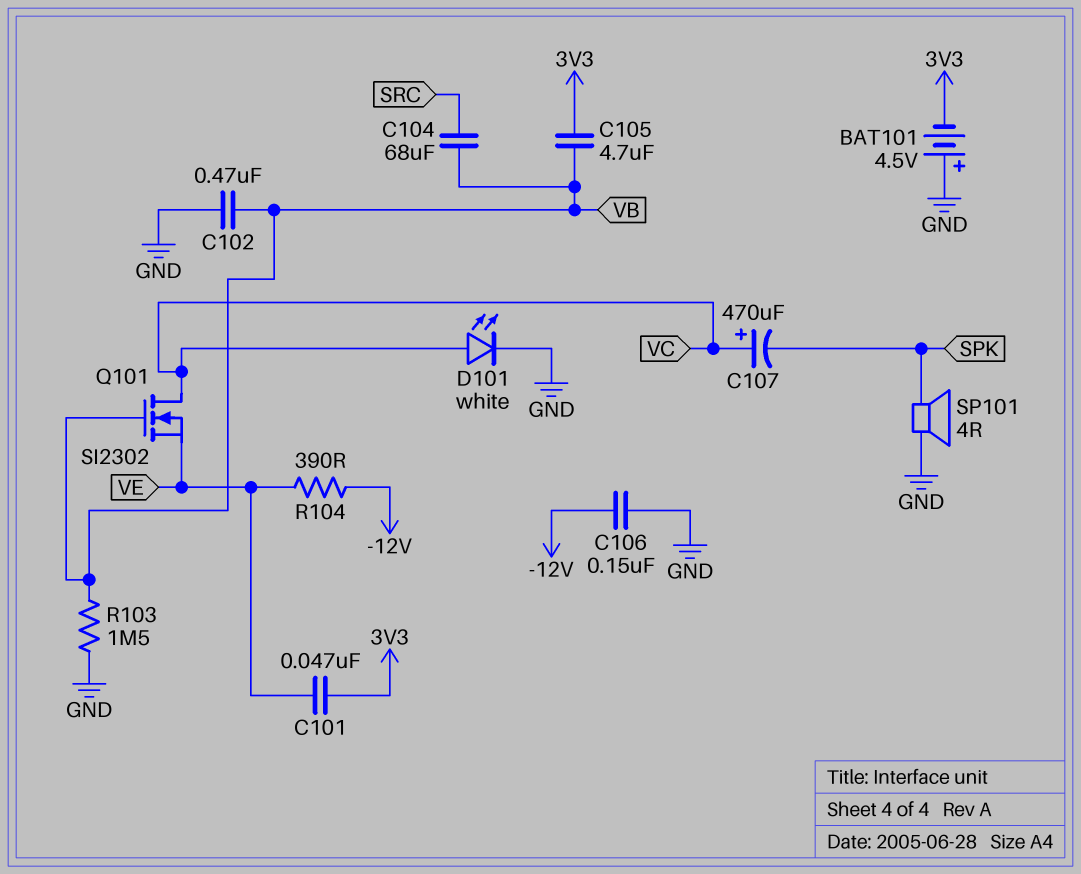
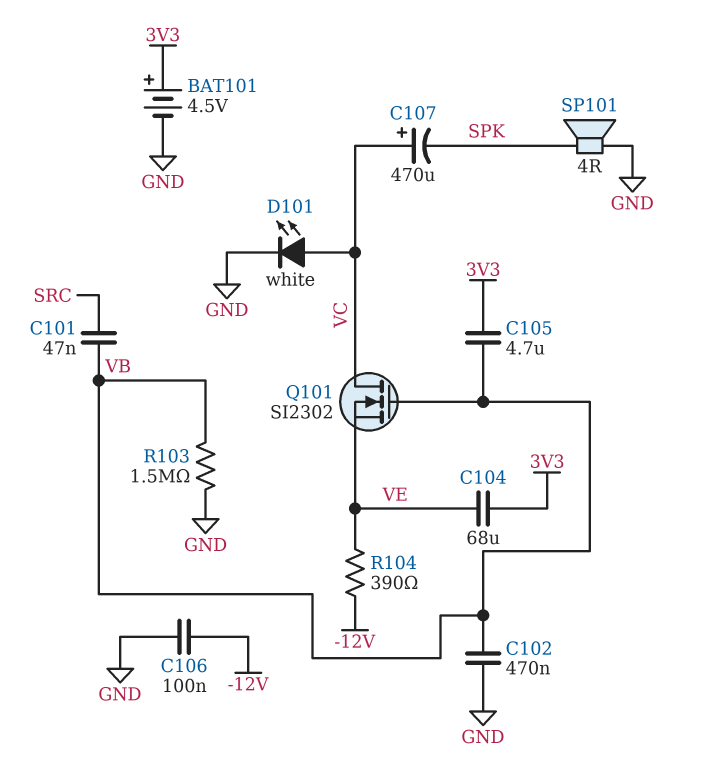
BAT101: 4.5V (plus GND, minus 3V3) -> 4.5V (plus 3V3, minus GND)
C101: 47nF (3V3, VE) -> 47nF (SRC, VB)
C104: 68uF (SRC, VB) -> 68uF (3V3, VE)
C106: 150nF (-12V, GND) -> 100nF (-12V, GND)

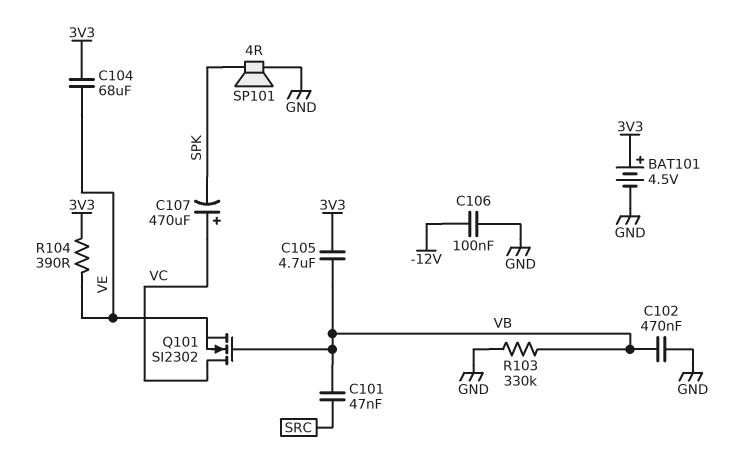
D101: LED white (A VC, K GND) -> none
R103: 1.5M (GND, VB) -> 330k (GND, VB)
R104: 390 (-12V, VE) -> 390 (3V3, VE)

